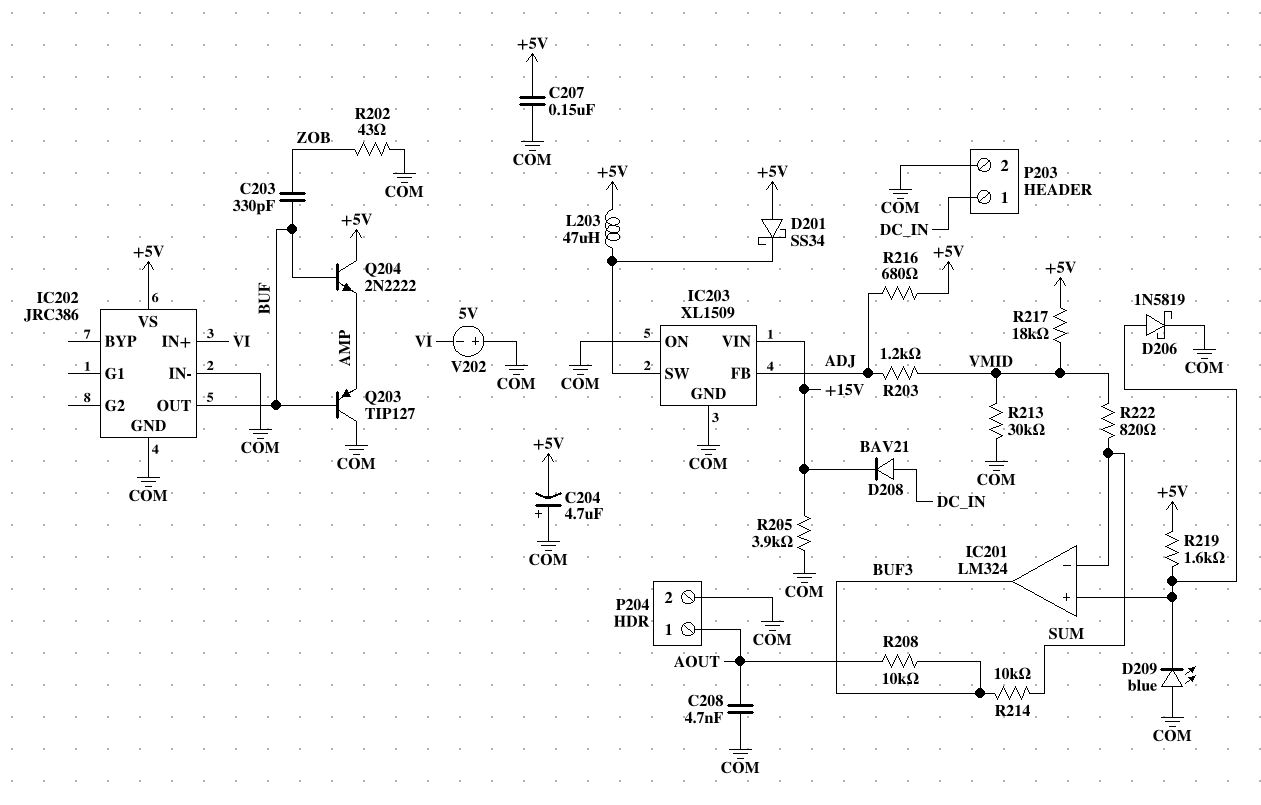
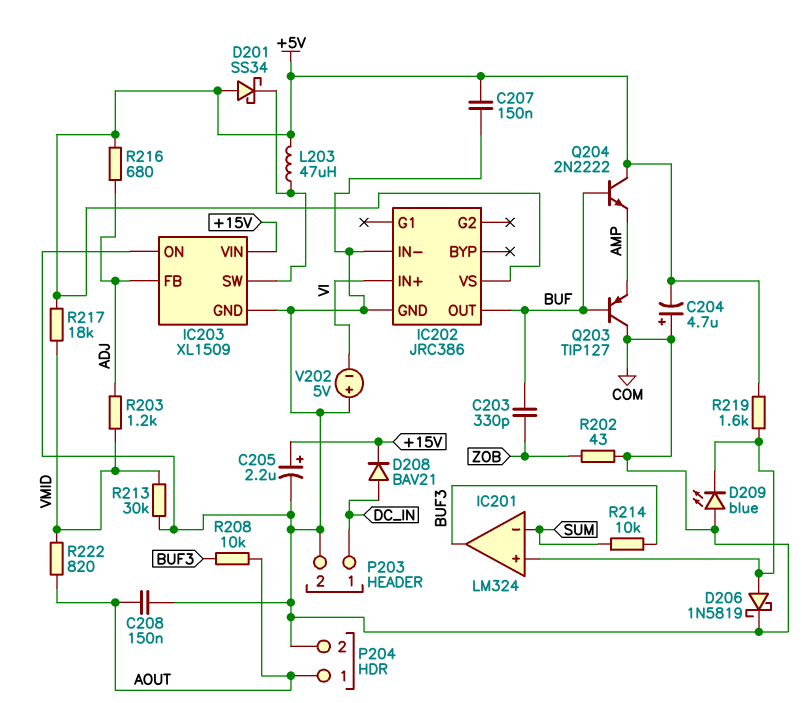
C205: none -> 2.2uF (plus +15V, minus COM)
C208: 4.7nF (AOUT, COM) -> 150nF (AOUT, COM)
R205: 3.9k (+15V, COM) -> none
R222: 820 (SUM, VMID) -> 820 (AOUT, VMID)

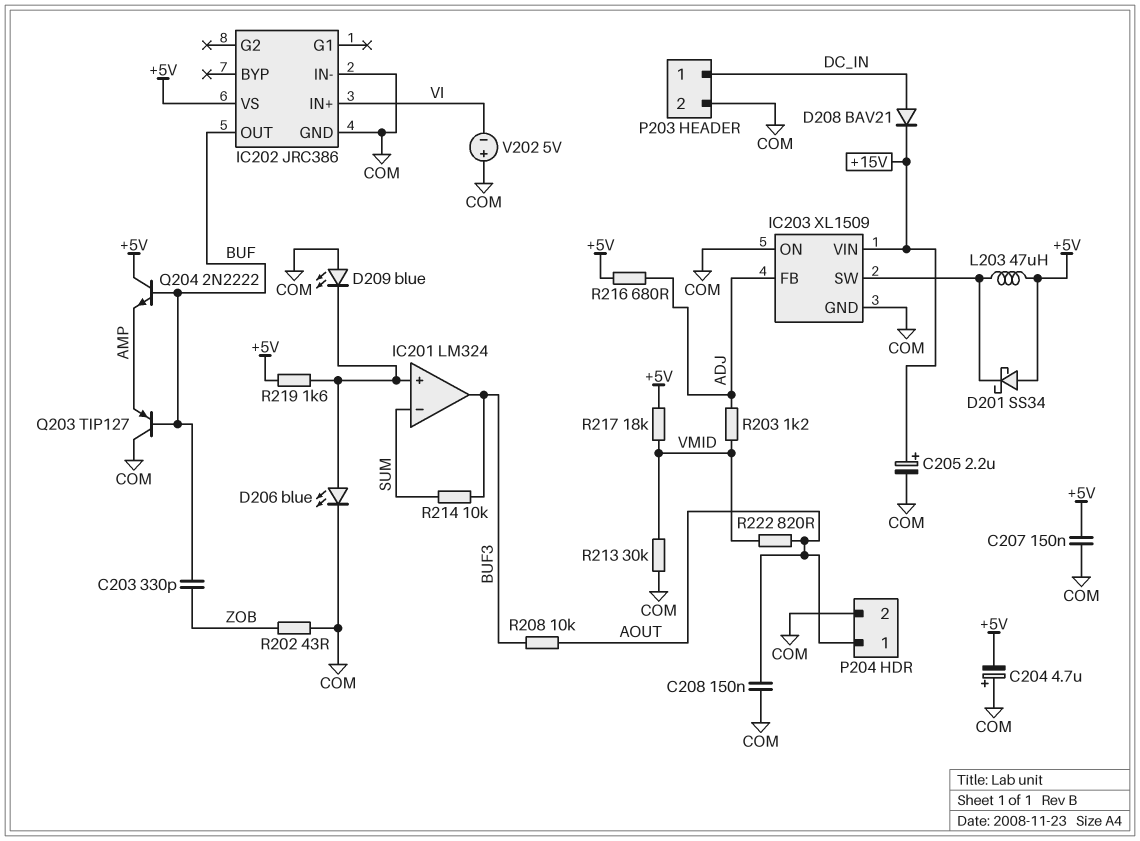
D206: schottky 1N5819 (A IC201/in+, K COM) -> LED blue (A IC201/in+, K COM)

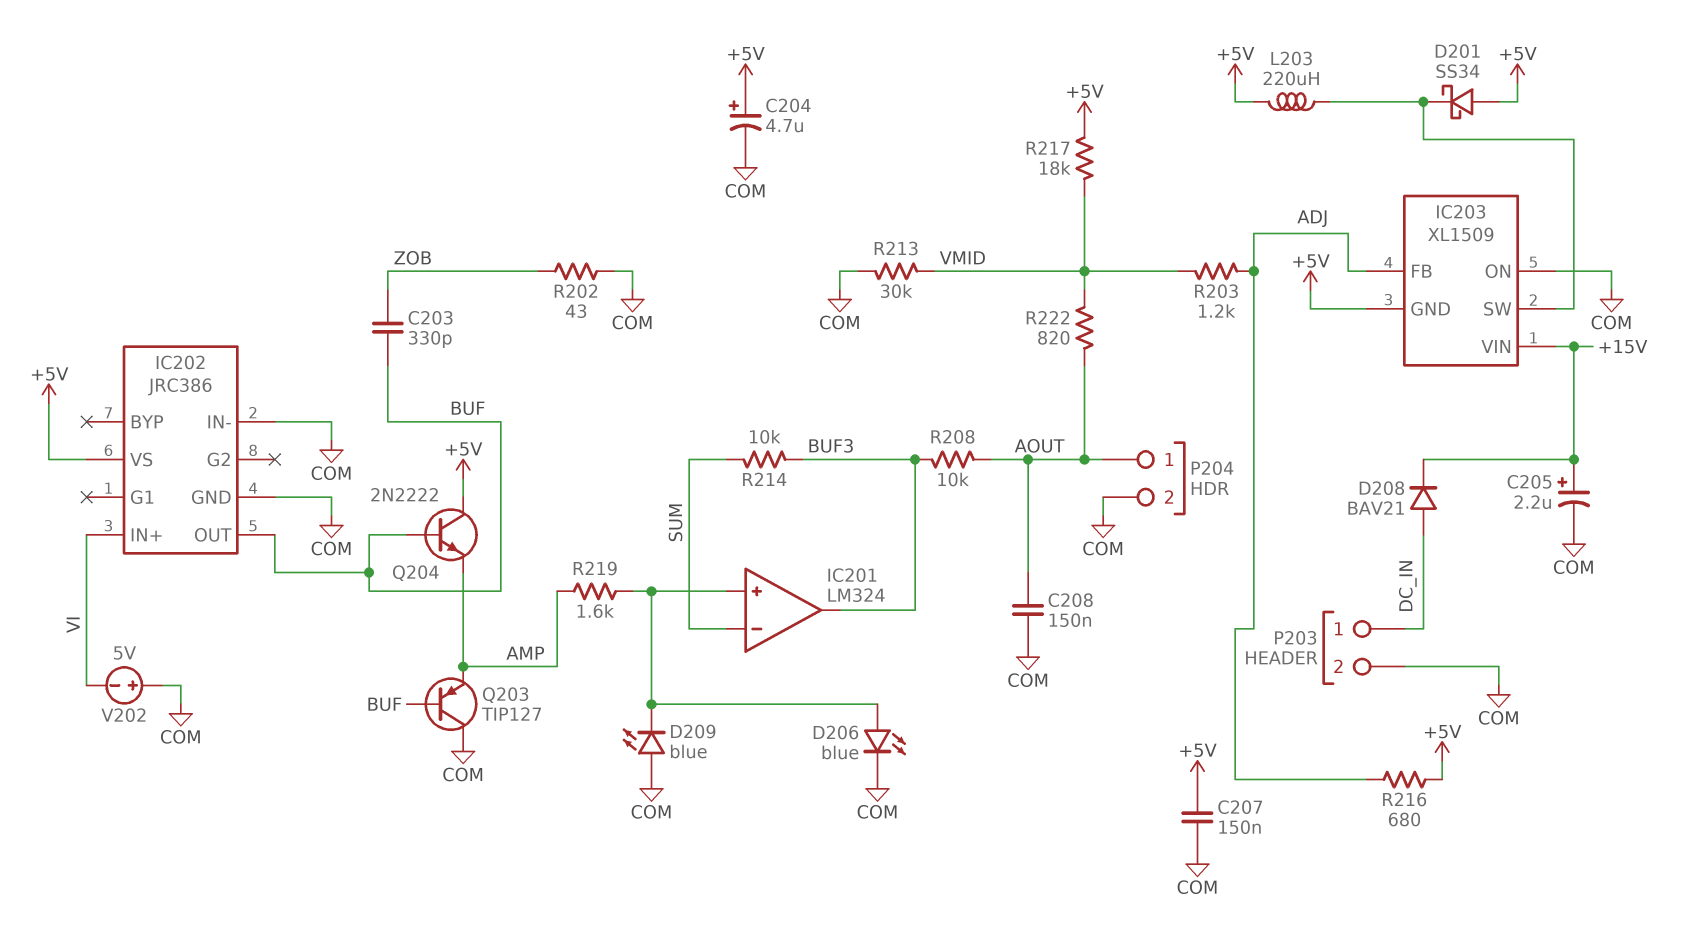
C204: 4.7uF (plus COM, minus +5V) -> 4.7uF (plus +5V, minus COM)
IC203 pin GND: COM -> +5V
L203: 47uH (+5V, IC203/SW) -> 220uH (+5V, IC203/SW)
R219: 1.6k (+5V, IC201/in+) -> 1.6k (AMP, IC201/in+)

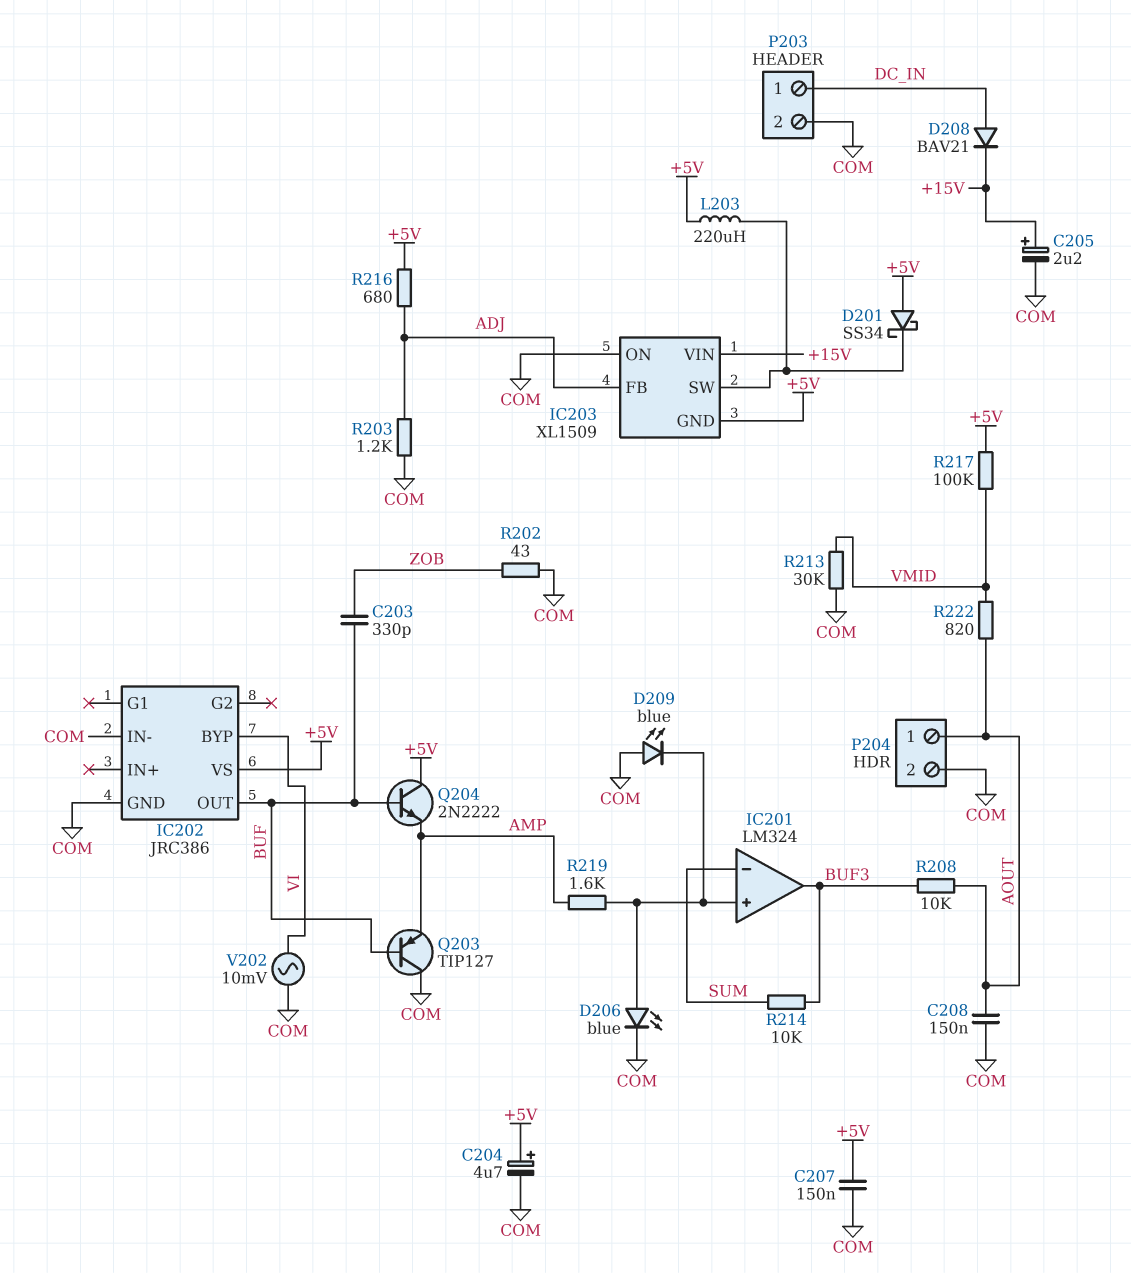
IC202 pin BYP: none -> VI
IC202 pin IN+: VI -> none
R203: 1.2k (ADJ, VMID) -> 1.2k (ADJ, COM)
R217: 18k (+5V, VMID) -> 100k (+5V, VMID)
V202: 5V (plus COM, minus VI) -> AC 10mV (COM, VI)

